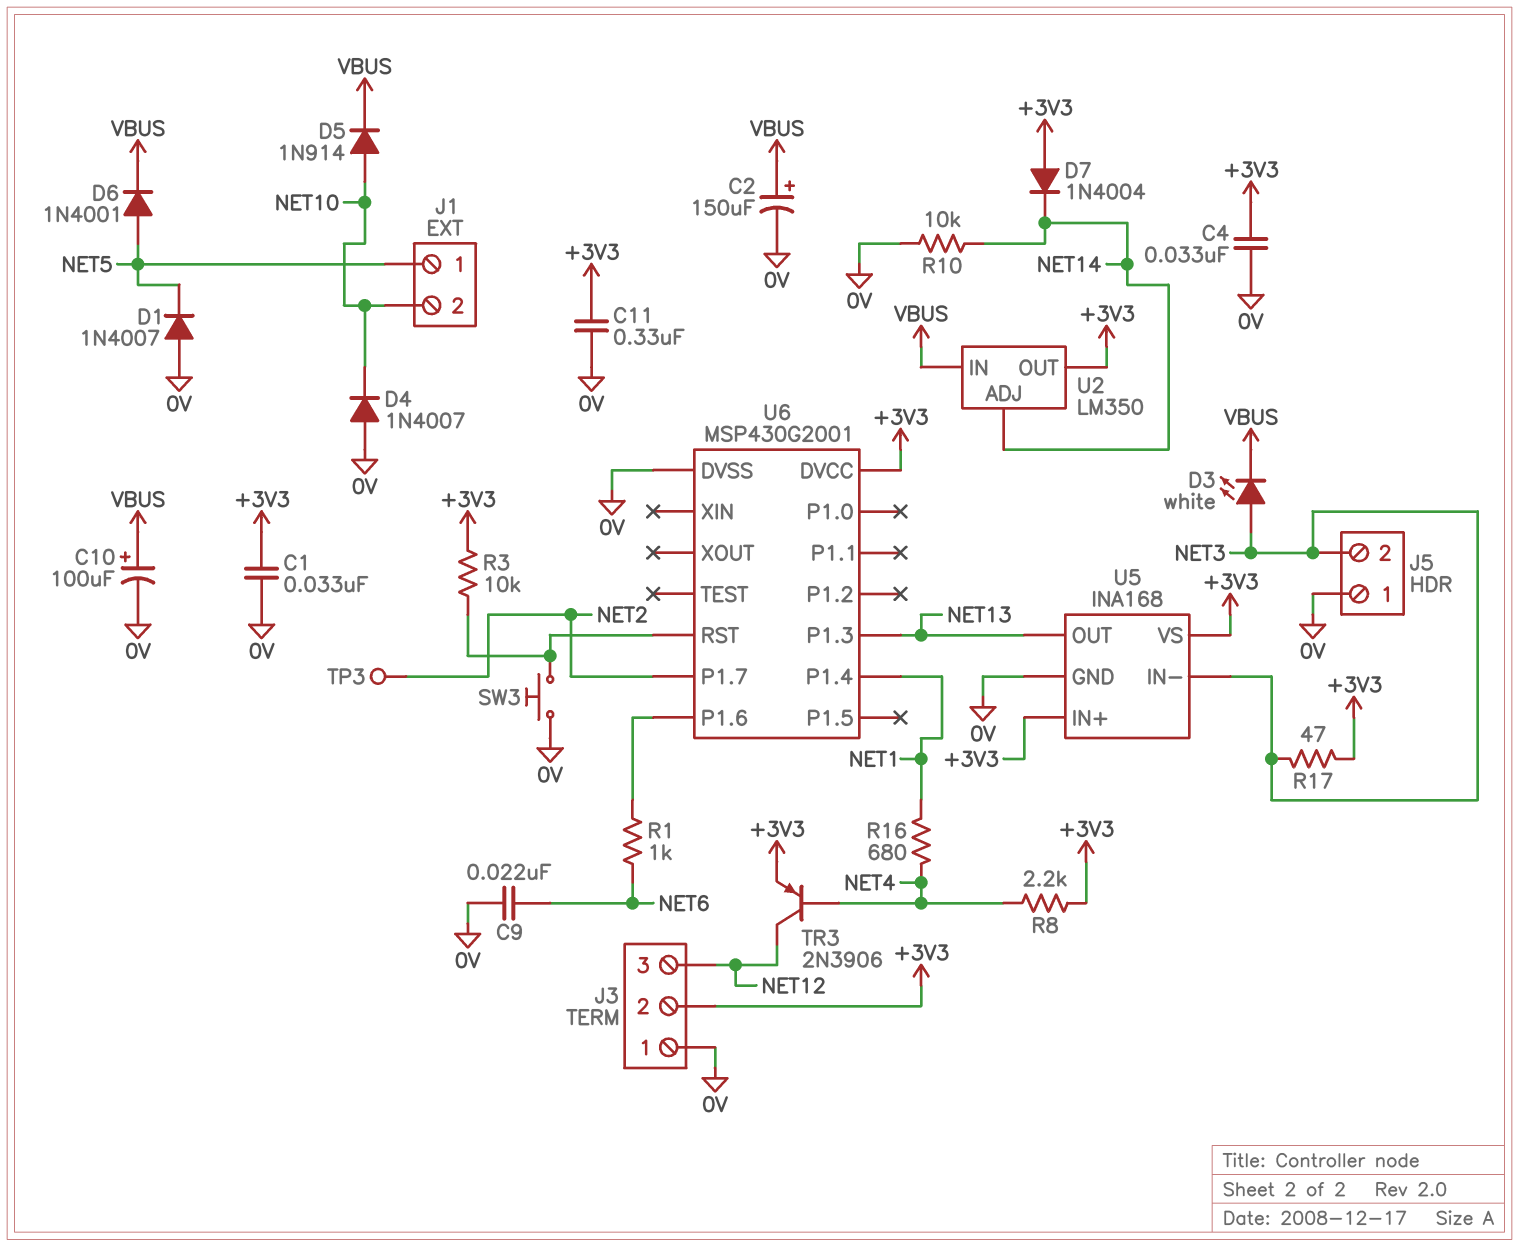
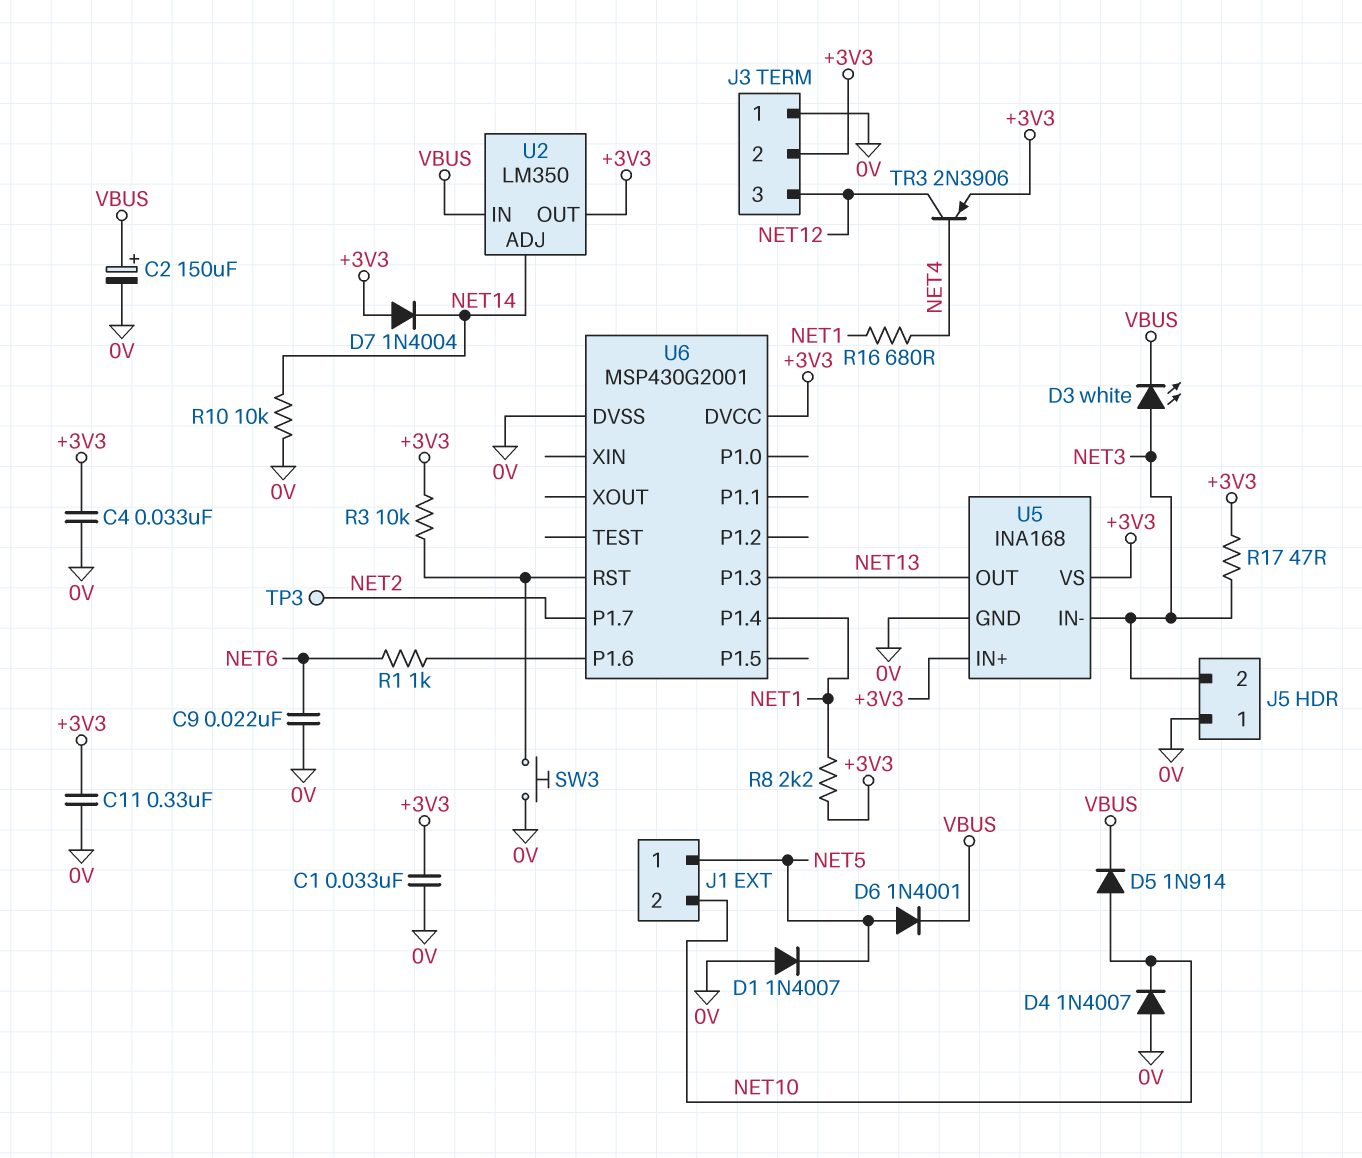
C10: 100uF (plus VBUS, minus 0V) -> none
R8: 2.2k (+3V3, NET4) -> 2.2k (+3V3, NET1)

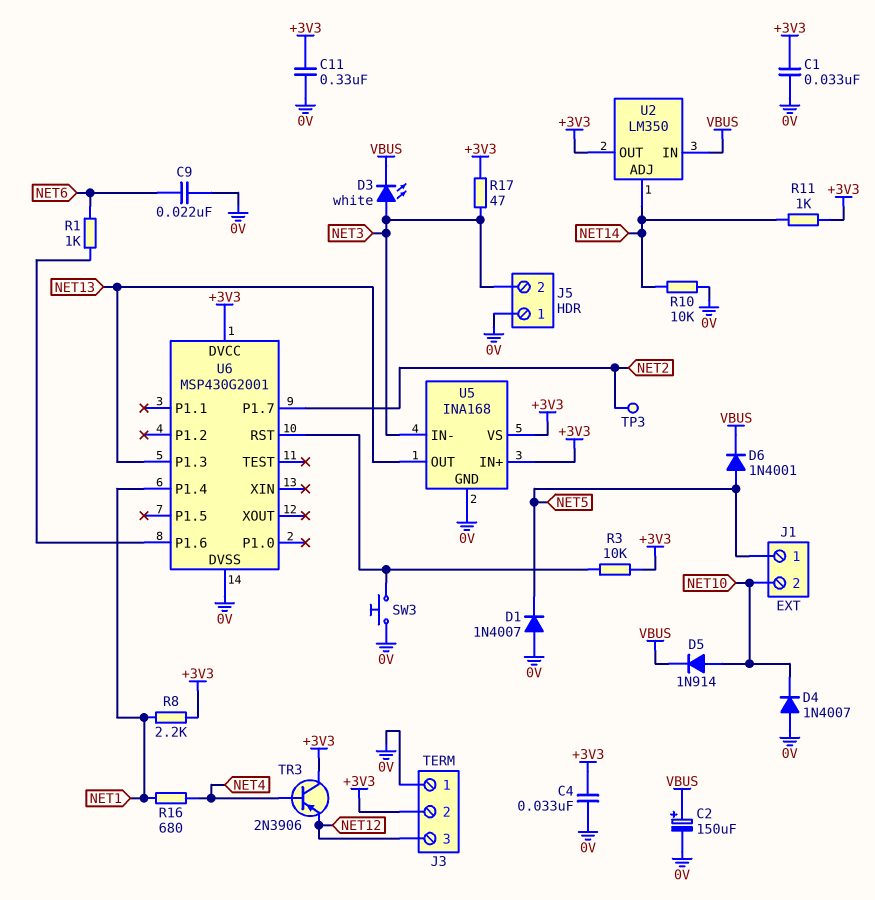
D7: diode 1N4004 (A +3V3, K NET14) -> none
R11: none -> 1k (+3V3, NET14)
TR3: PNP 2N3906 (B NET4, C NET12, E +3V3) -> PNP 2N3906 (B NET4, C +3V3, E NET12)

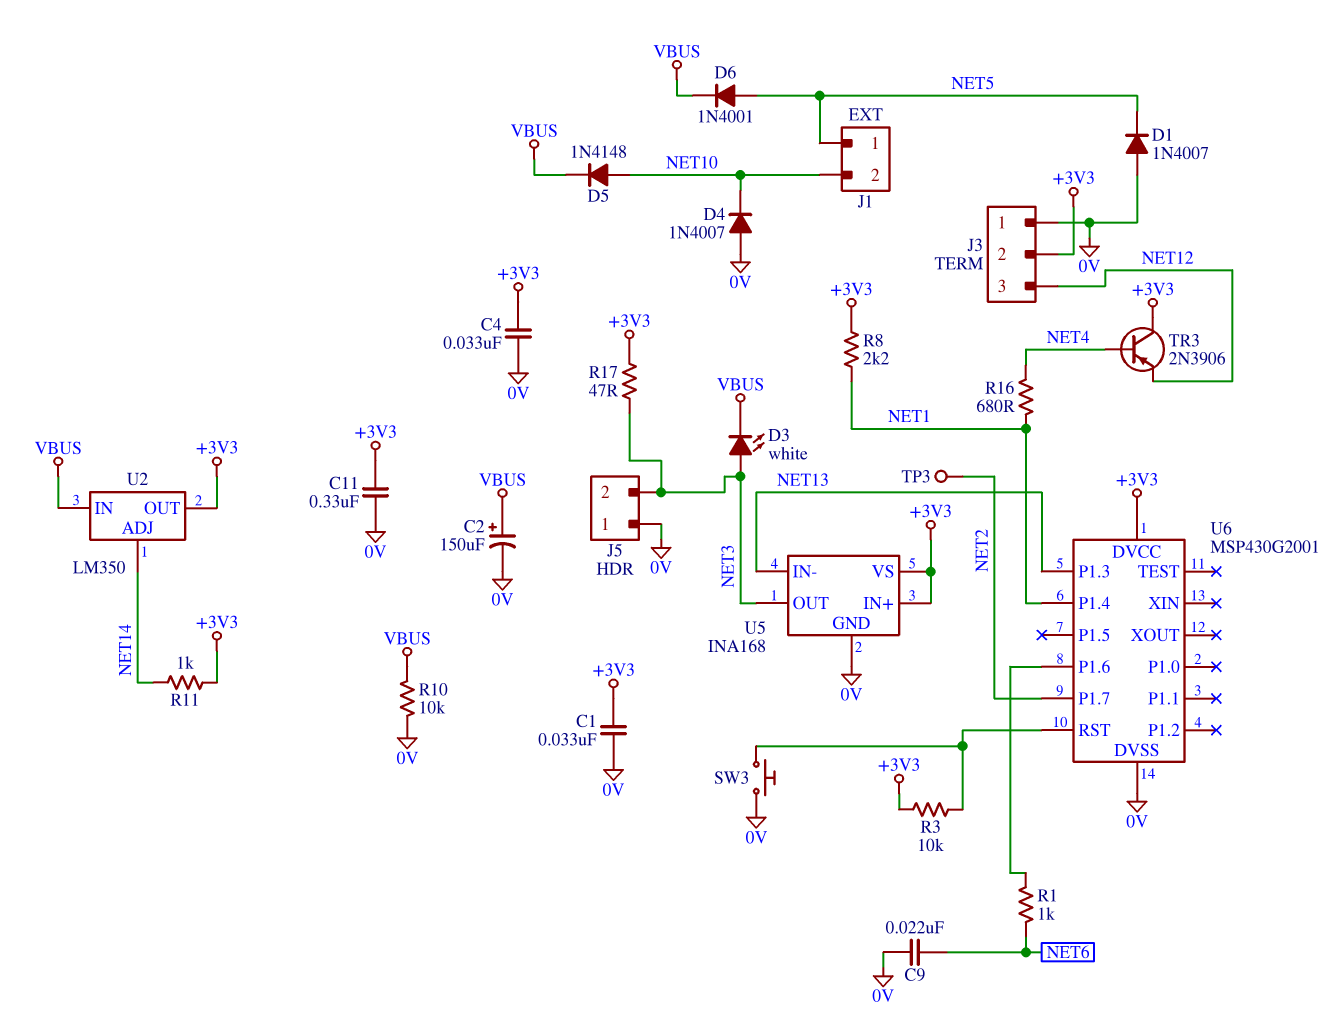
D5: diode 1N914 (A NET10, K VBUS) -> diode 1N4148 (A NET10, K VBUS)
R10: 10k (0V, NET14) -> 10k (0V, VBUS)
U5 pin IN-: NET3 -> NET13
U5 pin OUT: NET13 -> NET3

